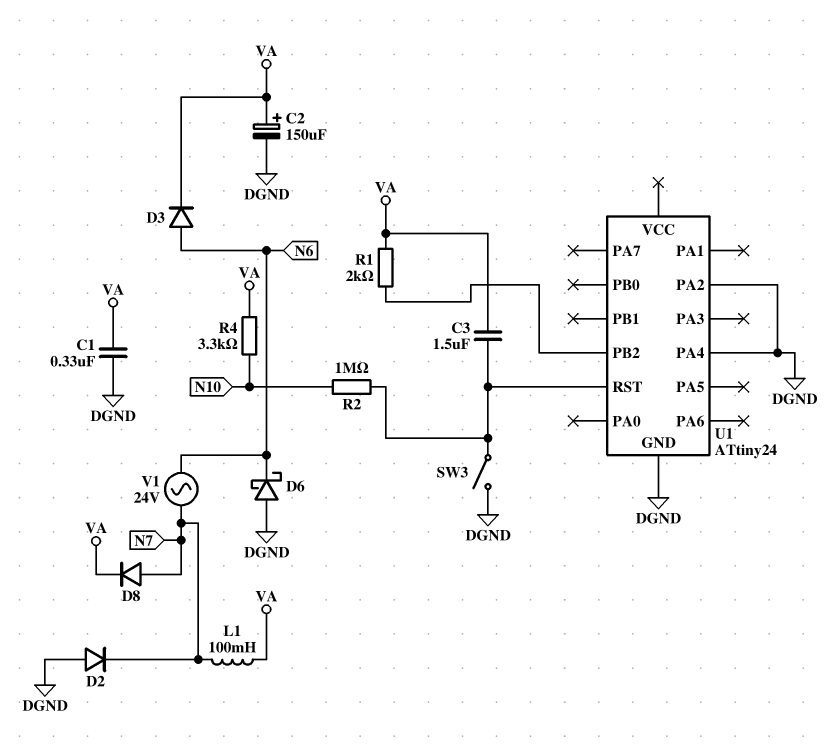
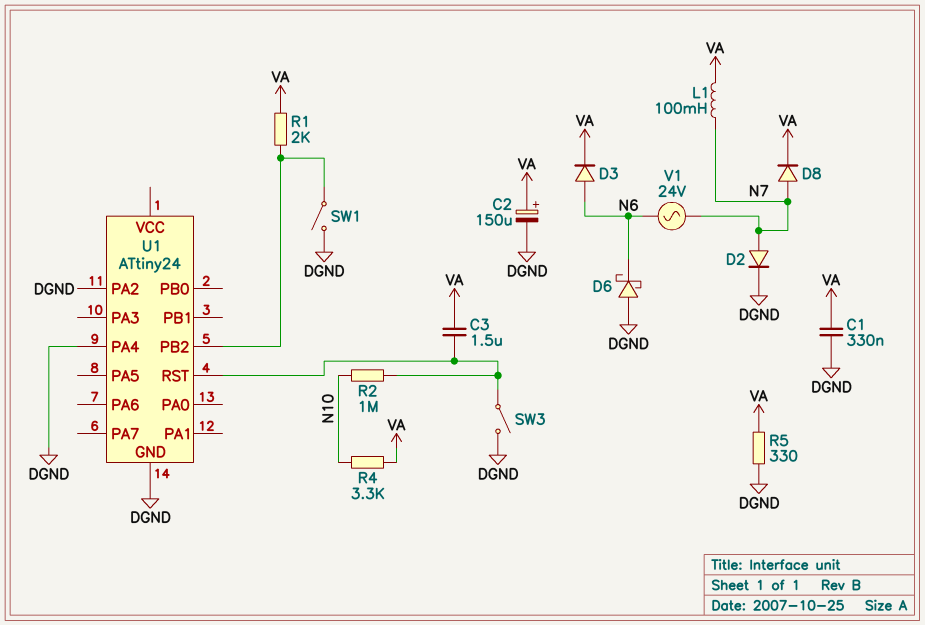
D2: diode (A DGND, K N7) -> diode (A N7, K DGND)
R5: none -> 330 (DGND, VA)
SW1: none -> switch (DGND, U1/PB2)

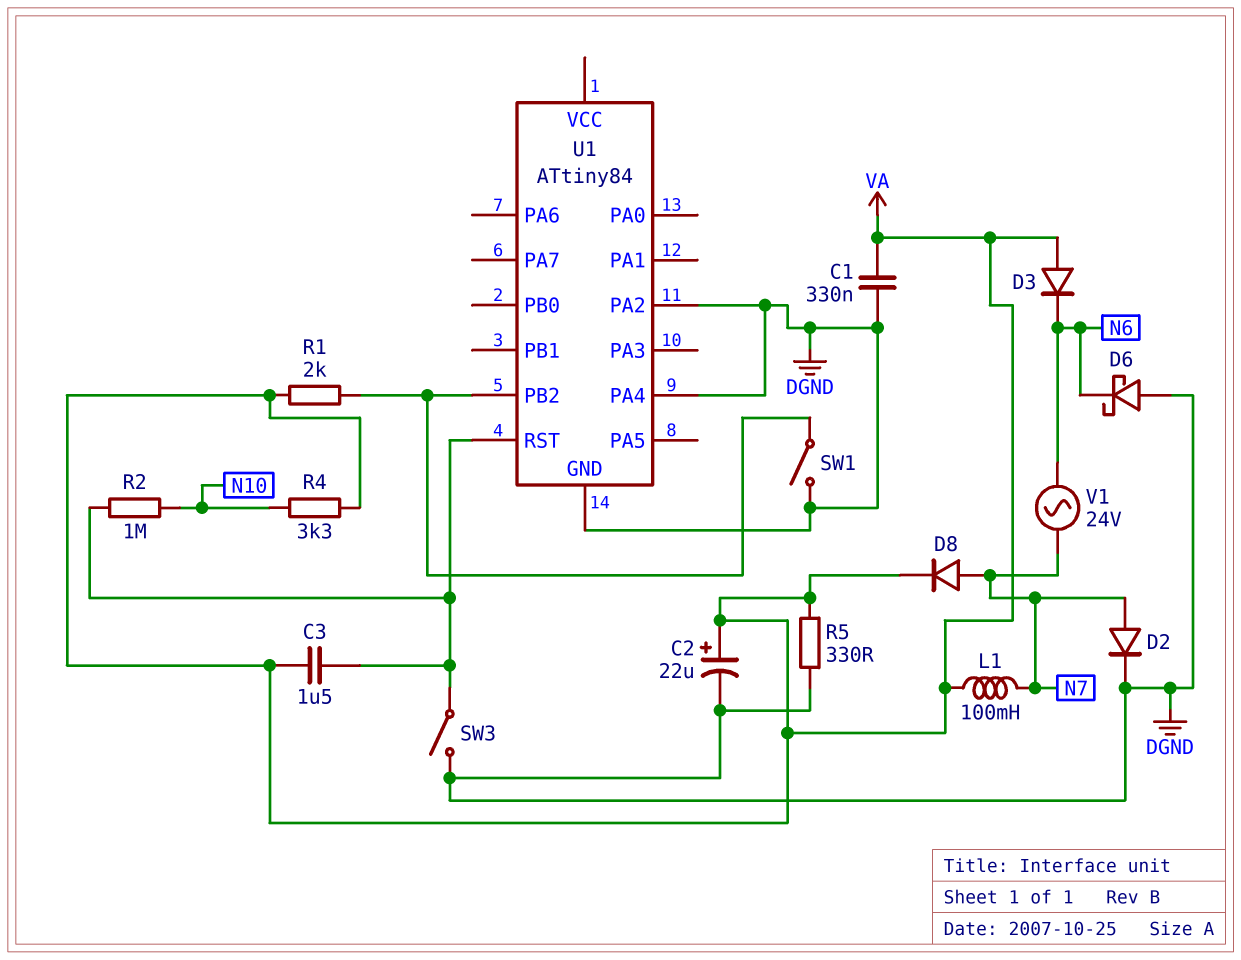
C2: 150uF (plus VA, minus DGND) -> 22uF (plus VA, minus DGND)
D3: diode (A N6, K VA) -> diode (A VA, K N6)
U1: ATtiny24 -> ATtiny84

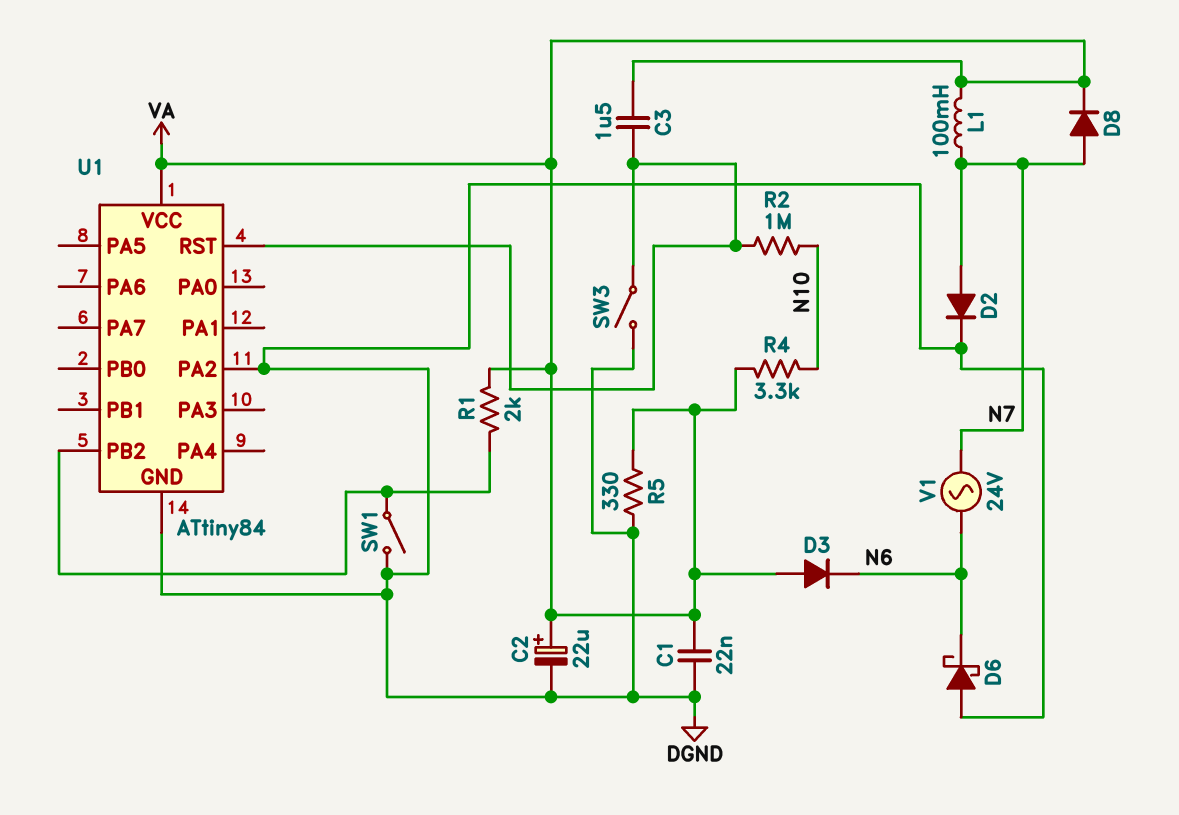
C1: 330nF (DGND, VA) -> 22nF (DGND, VA)
U1 pin PA4: DGND -> none
U1 pin VCC: none -> VA

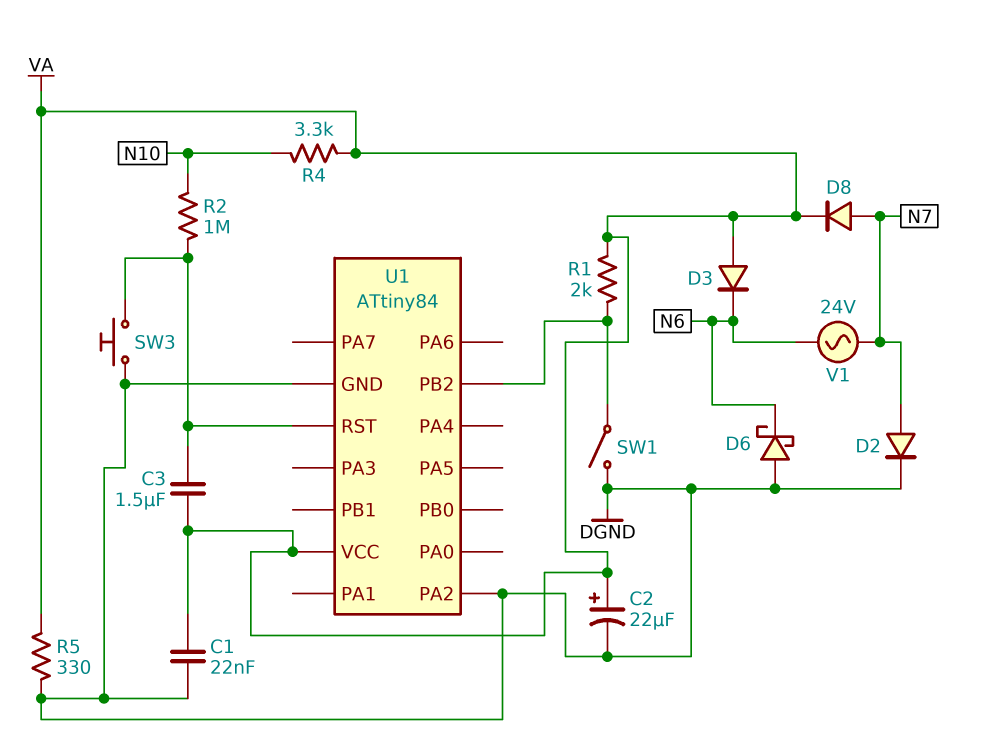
L1: 100mH (N7, VA) -> none
SW3: switch (DGND, U1/RST) -> button (DGND, U1/RST)

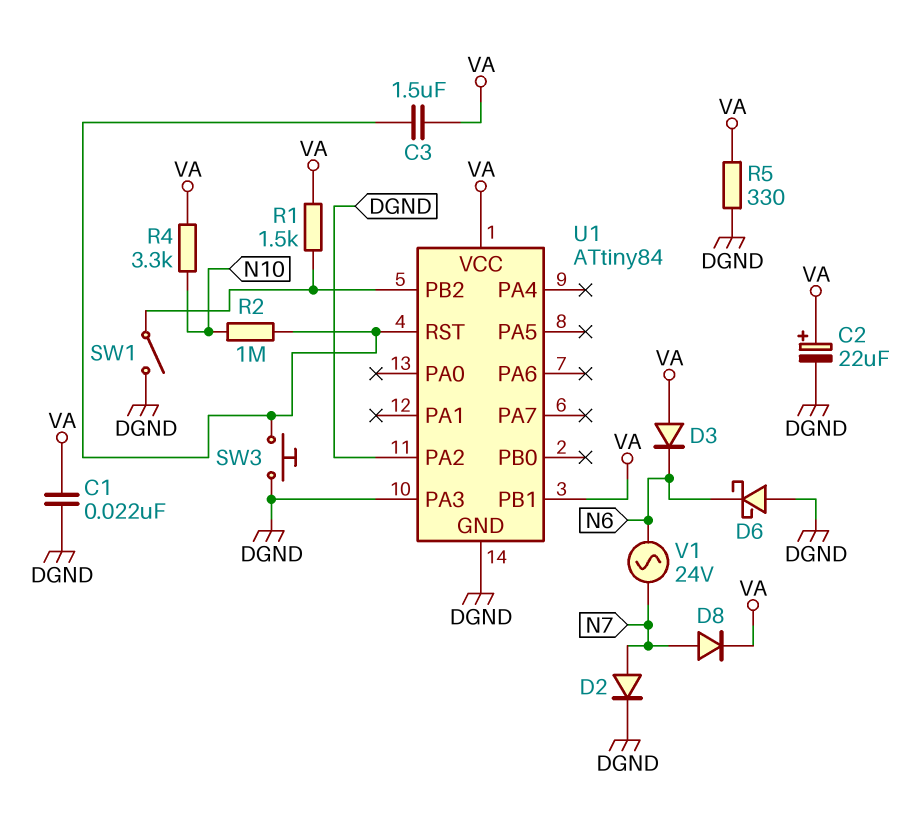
R1: 2k (U1/PB2, VA) -> 1.5k (U1/PB2, VA)
U1 pin PA3: none -> DGND
U1 pin PB1: none -> VA

